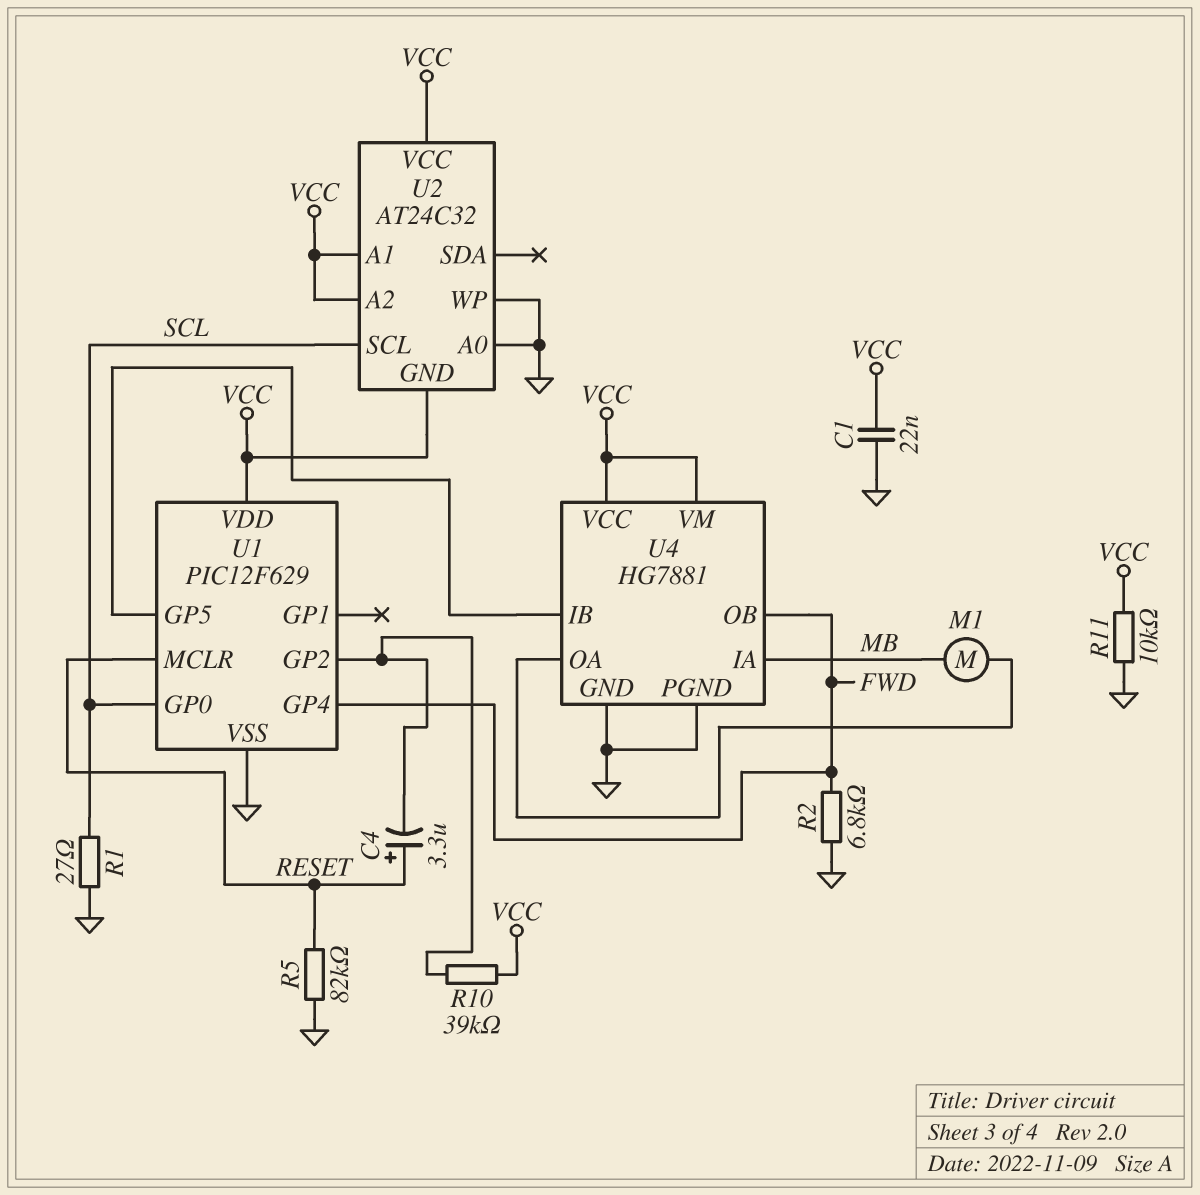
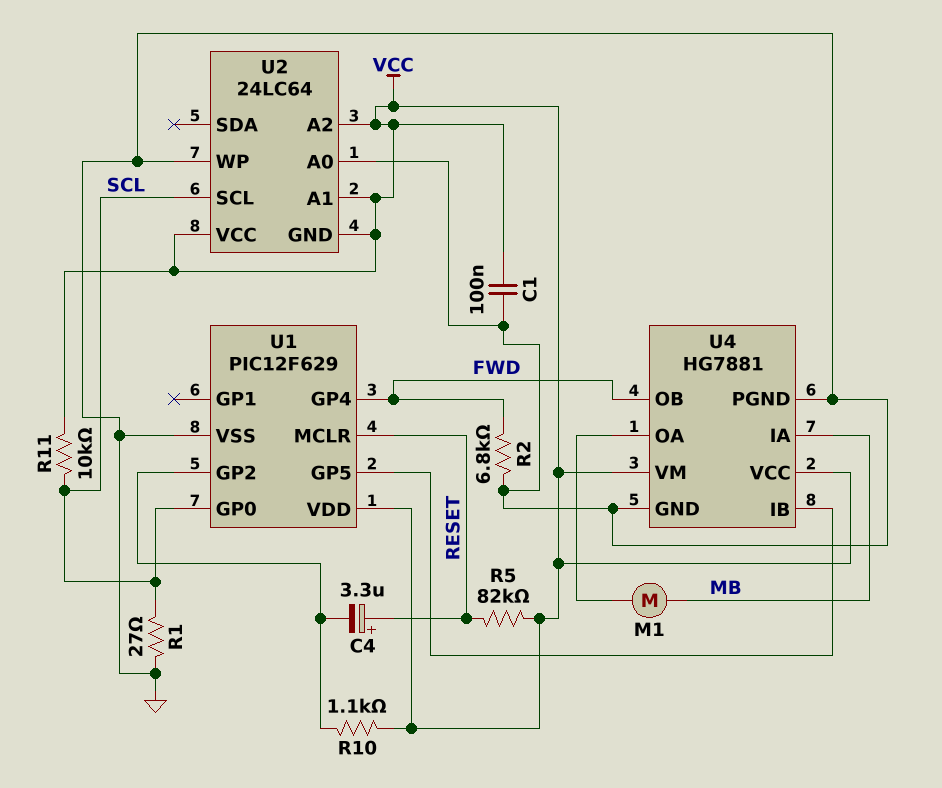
C1: 22nF (GND, VCC) -> 100nF (GND, VCC)
R5: 82k (GND, RESET) -> 82k (RESET, VCC)
R10: 39k (U1/GP2, VCC) -> 1.1k (U1/GP2, VCC)
R11: 10k (GND, VCC) -> 10k (SCL, VCC)
U2: AT24C32 -> 24LC64

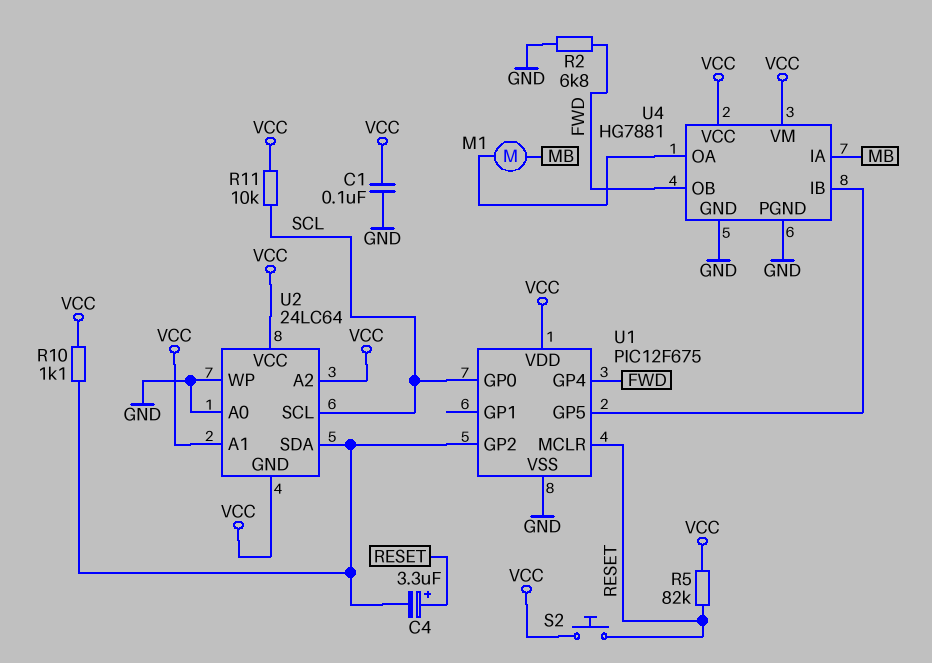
R1: 27 (GND, SCL) -> none
S2: none -> button (RESET, VCC)
U1: PIC12F629 -> PIC12F675
U2 pin SDA: none -> U1/GP2

